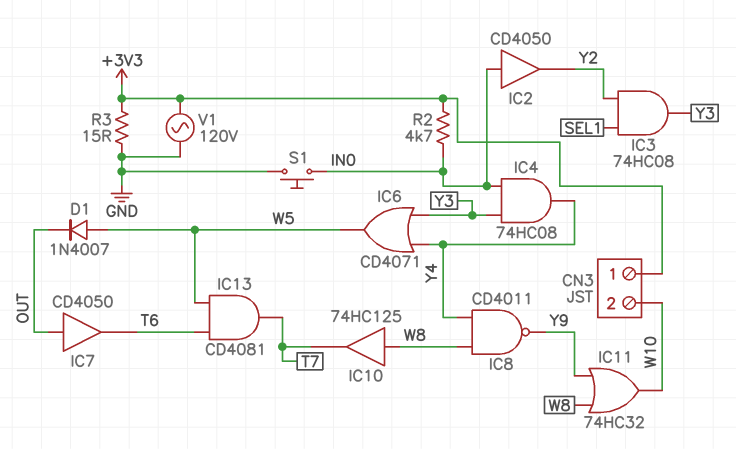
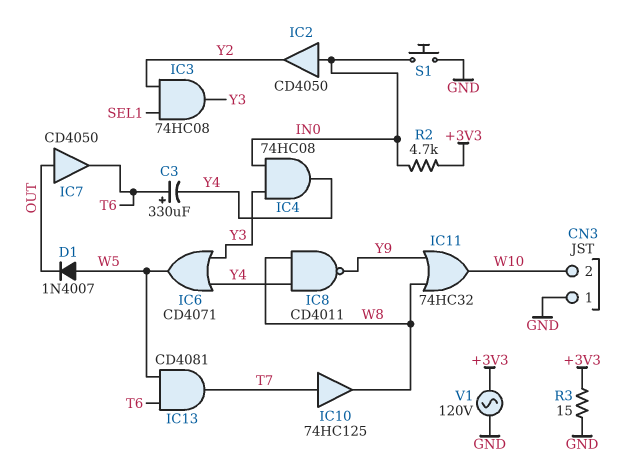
C3: none -> 330uF (plus T6, minus Y4)
CN3 pin 1: +3V3 -> GND
IC10: buffer 74HC125 (in W8, out T7) -> buffer 74HC125 (in T7, out W8)

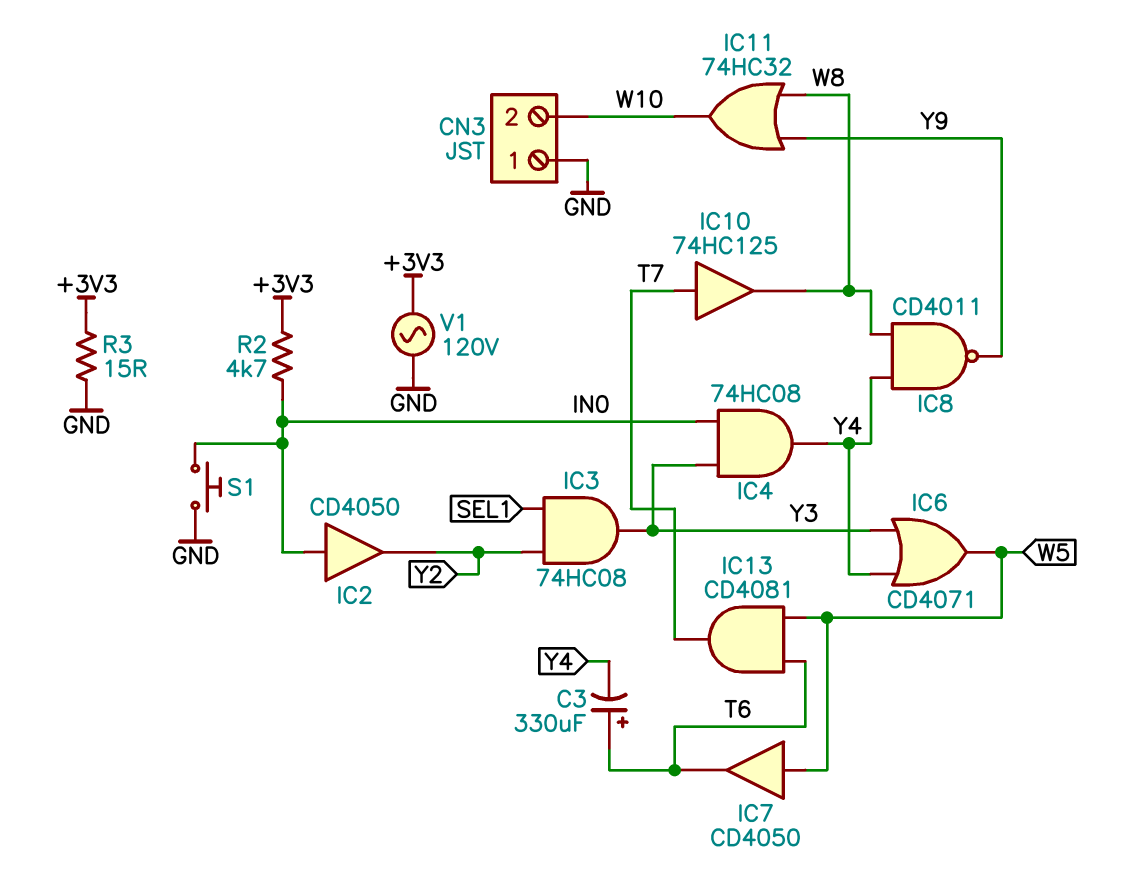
D1: diode 1N4007 (A W5, K OUT) -> none
IC7: buffer CD4050 (in OUT, out T6) -> buffer CD4050 (in W5, out T6)

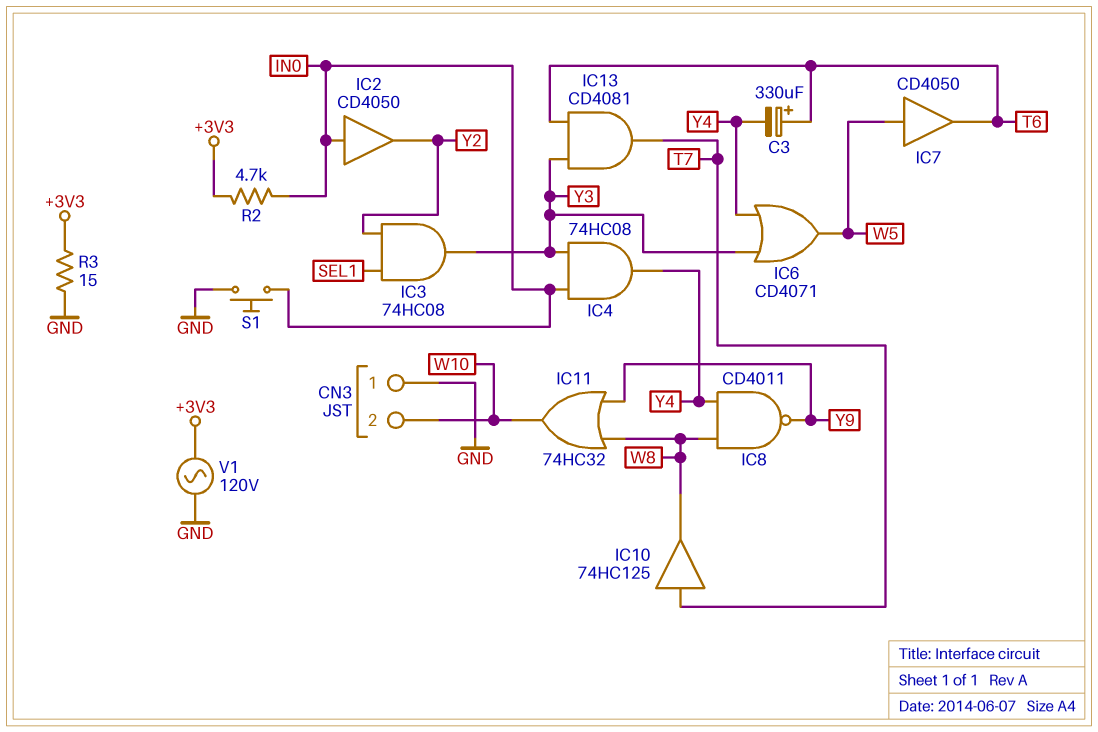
IC13: AND CD4081 (in T6, in W5, out T7) -> AND CD4081 (in T6, in Y3, out T7)

